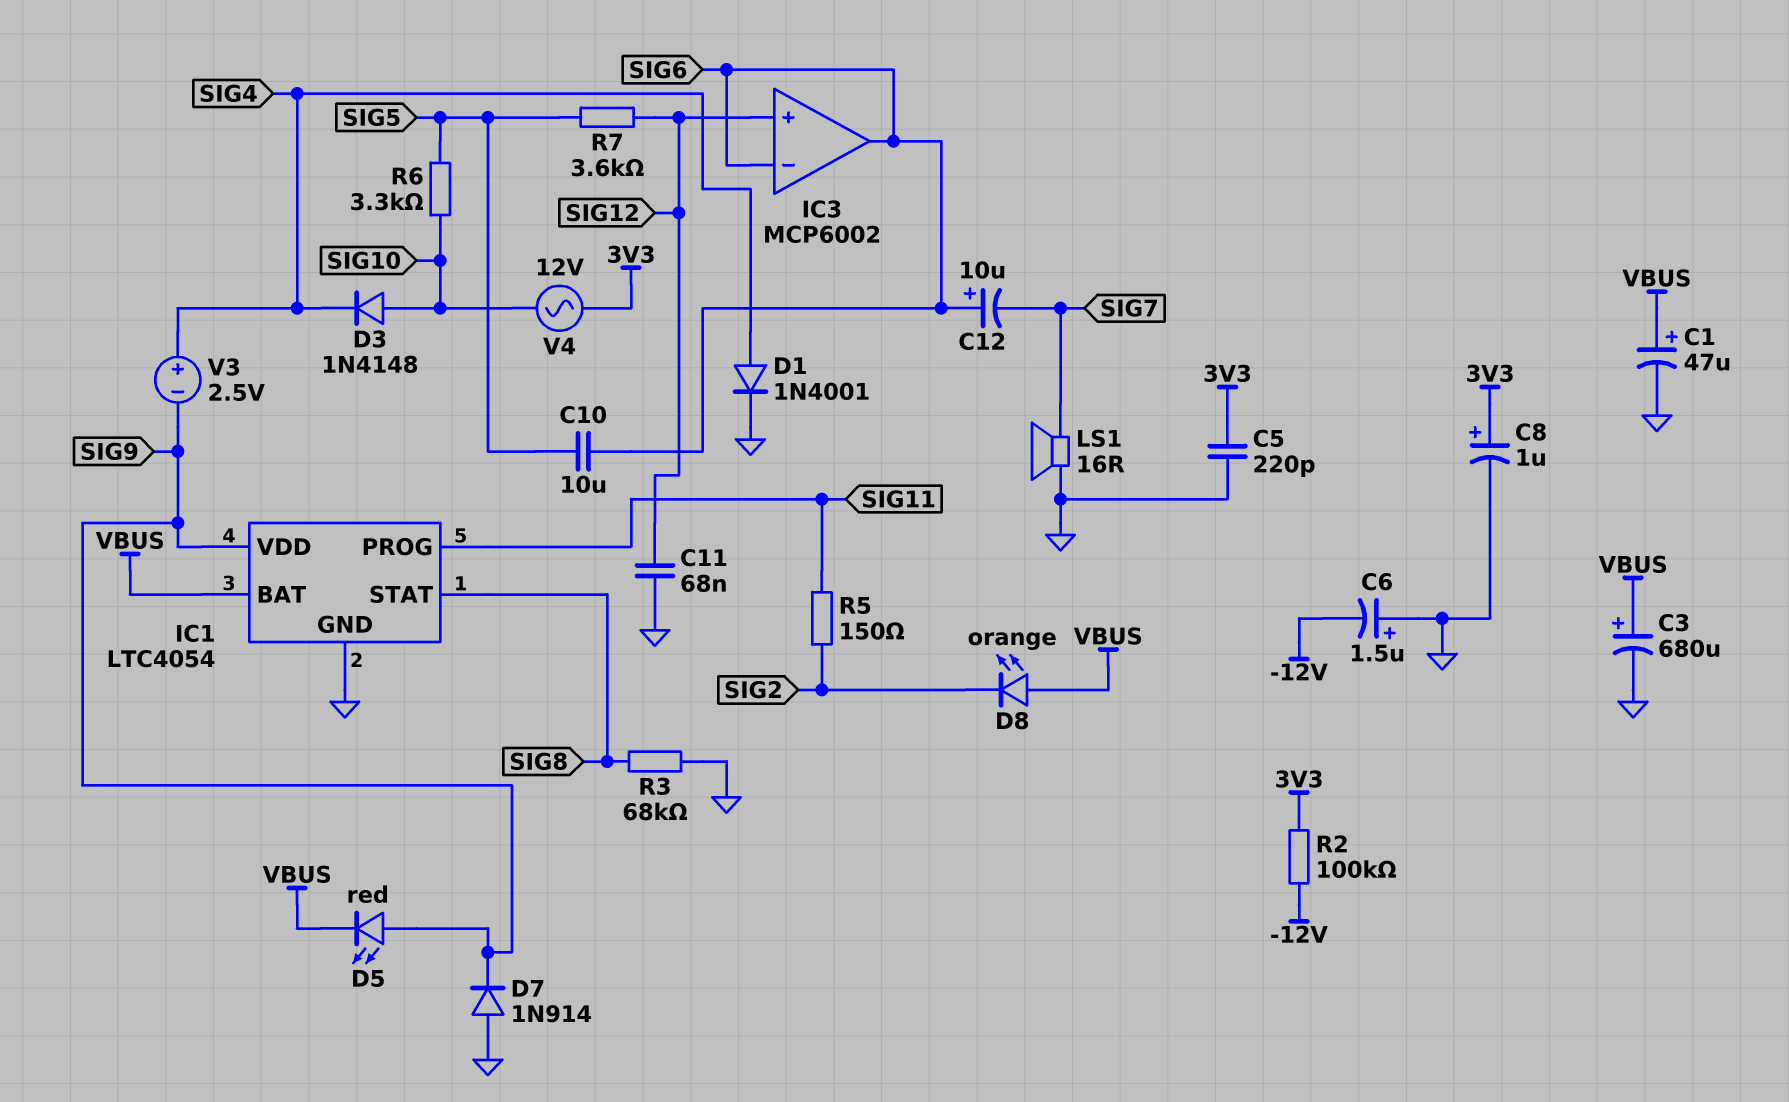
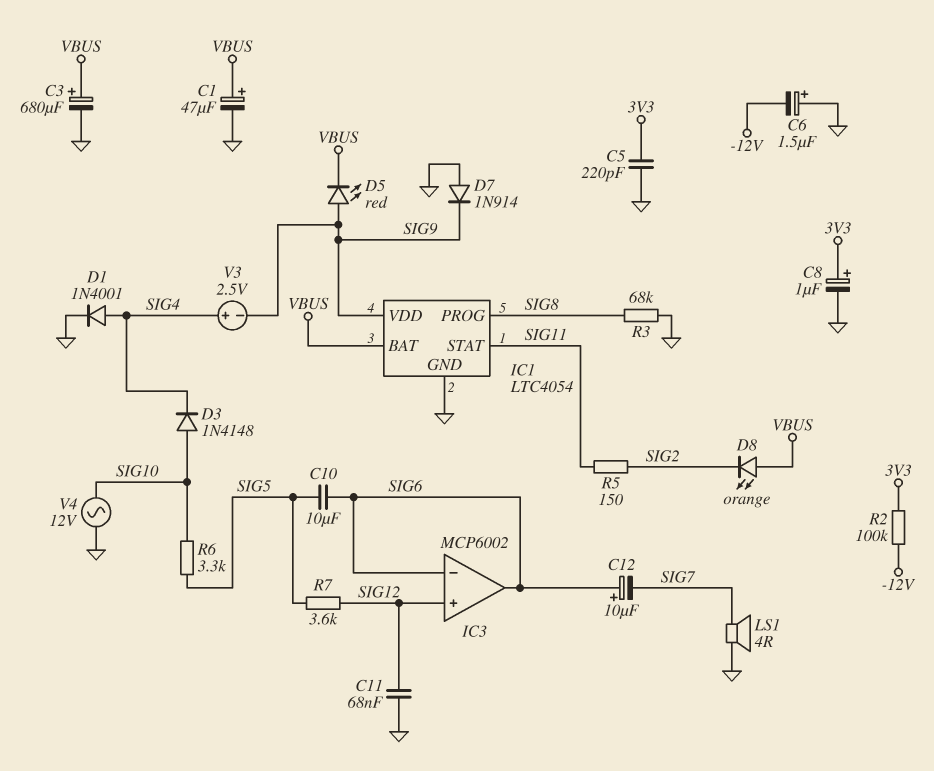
IC1 pin PROG: SIG11 -> SIG8
IC1 pin STAT: SIG8 -> SIG11
LS1: speaker 16R (GND, SIG7) -> speaker 4R (GND, SIG7)
V4: AC 12V (3V3, SIG10) -> AC 12V (GND, SIG10)

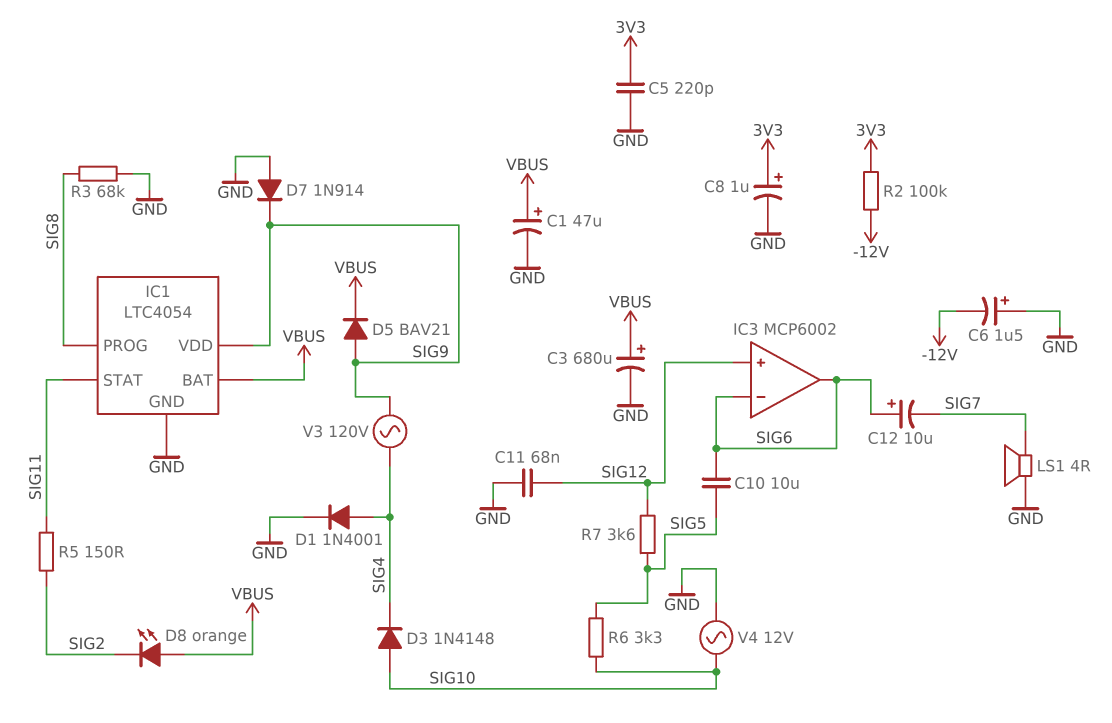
D5: LED red (A SIG9, K VBUS) -> diode BAV21 (A SIG9, K VBUS)
V3: 2.5V (plus SIG4, minus SIG9) -> AC 120V (SIG4, SIG9)

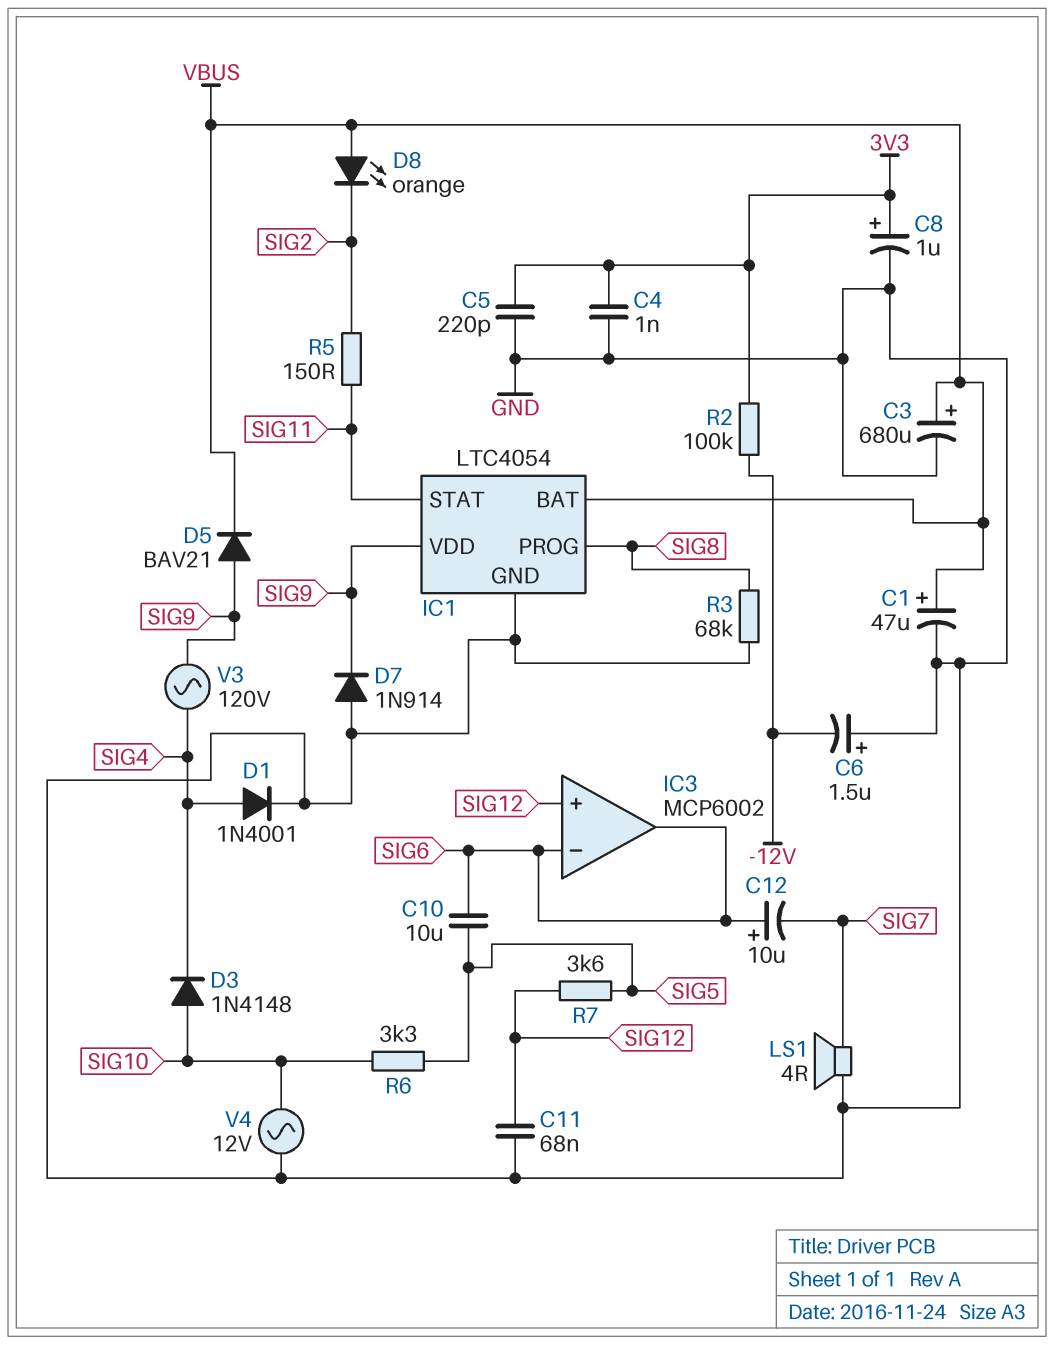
C4: none -> 1nF (3V3, GND)

